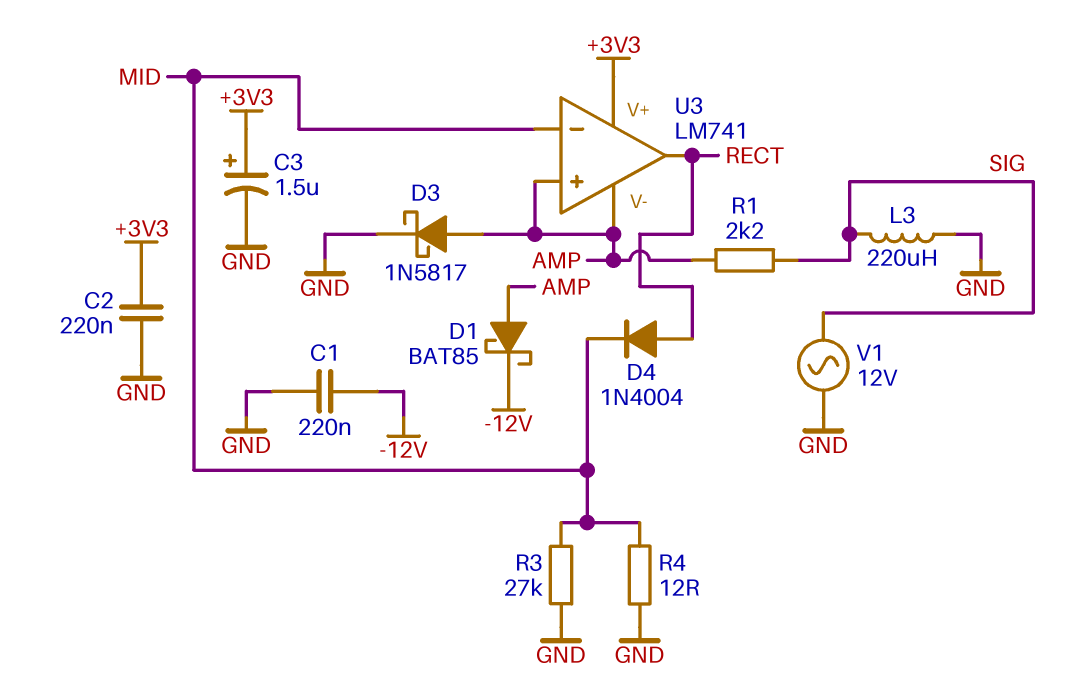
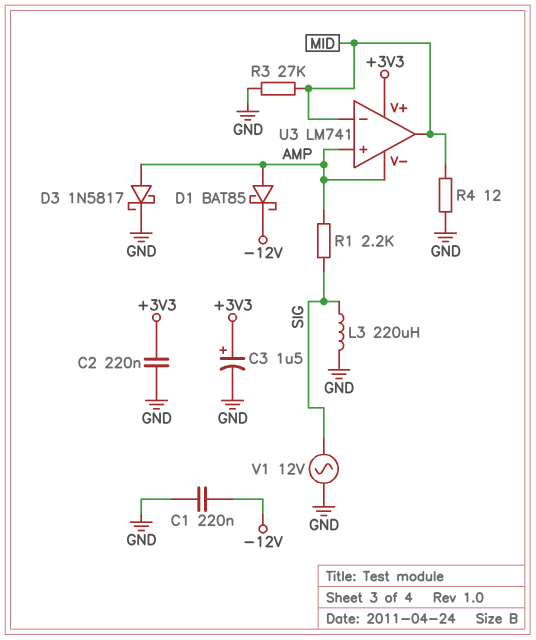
D4: diode 1N4004 (A RECT, K MID) -> none
U3 pin out: RECT -> MID

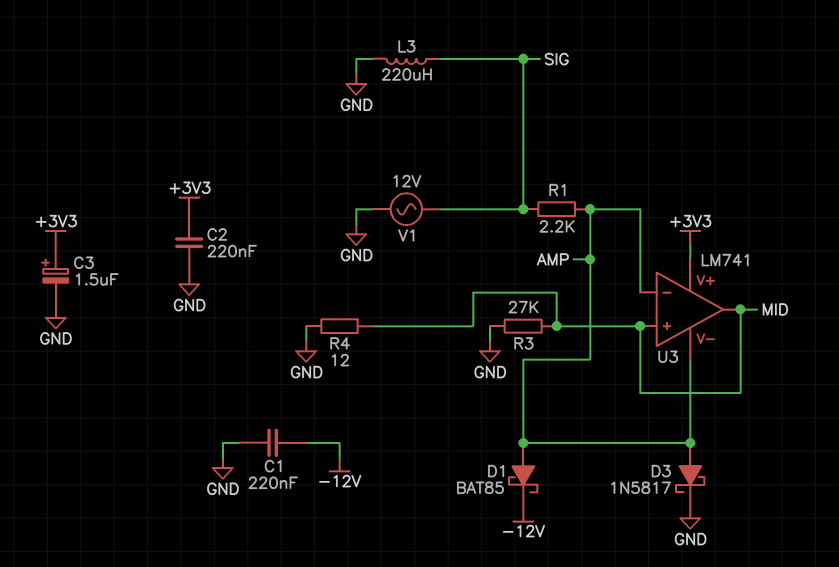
U3 pin in+: AMP -> MID
U3 pin in-: MID -> AMP

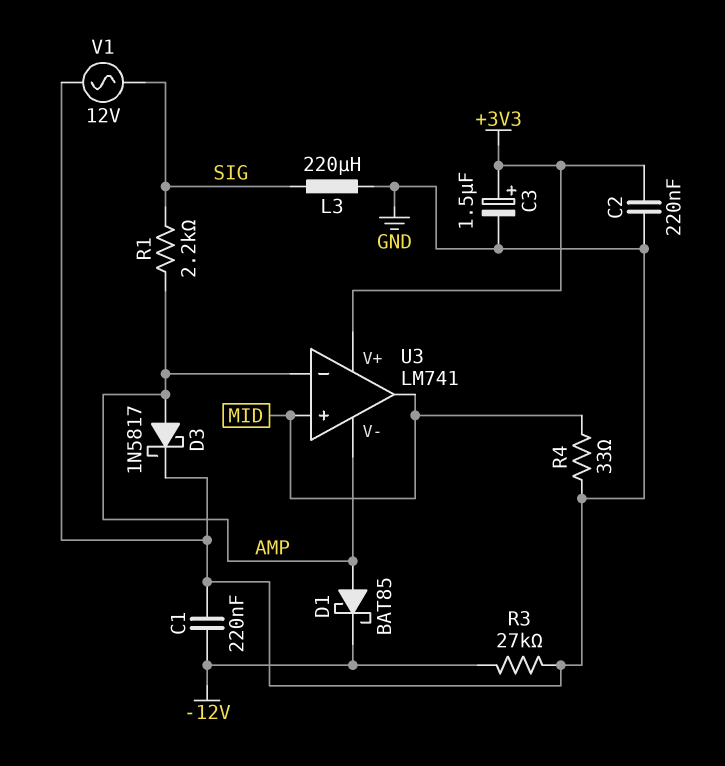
R3: 27k (GND, MID) -> 27k (-12V, GND)
R4: 12 (GND, MID) -> 33 (GND, MID)

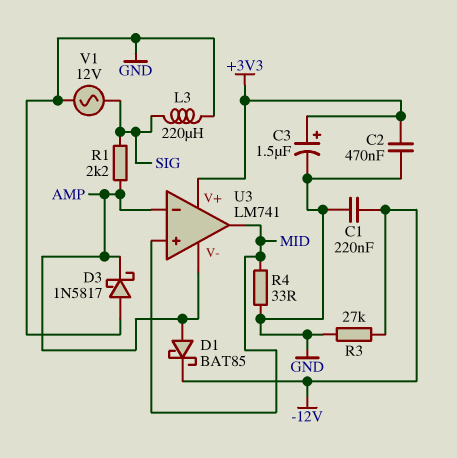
C2: 220nF (+3V3, GND) -> 470nF (+3V3, GND)
D3: schottky 1N5817 (A AMP, K GND) -> schottky 1N5817 (A GND, K AMP)

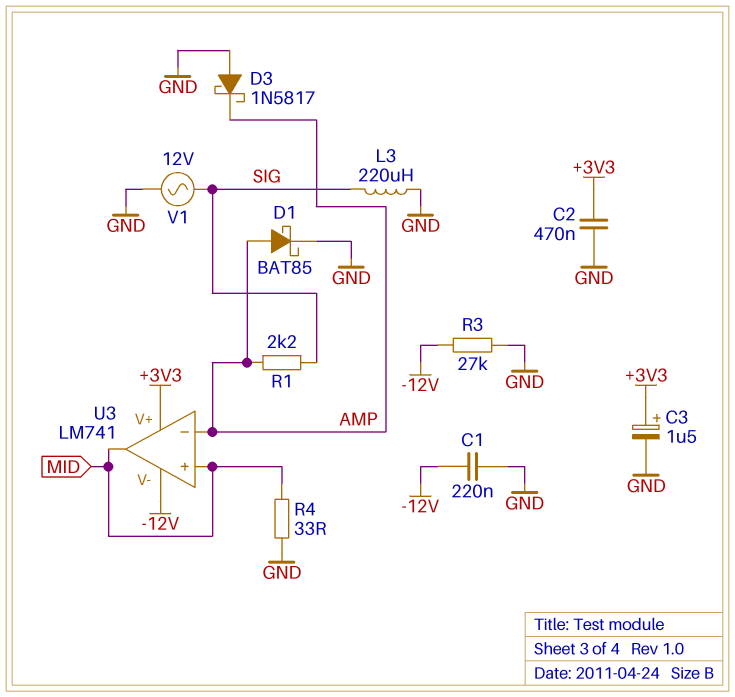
D1: schottky BAT85 (A AMP, K -12V) -> schottky BAT85 (A AMP, K GND)
U3 pin V-: AMP -> -12V

